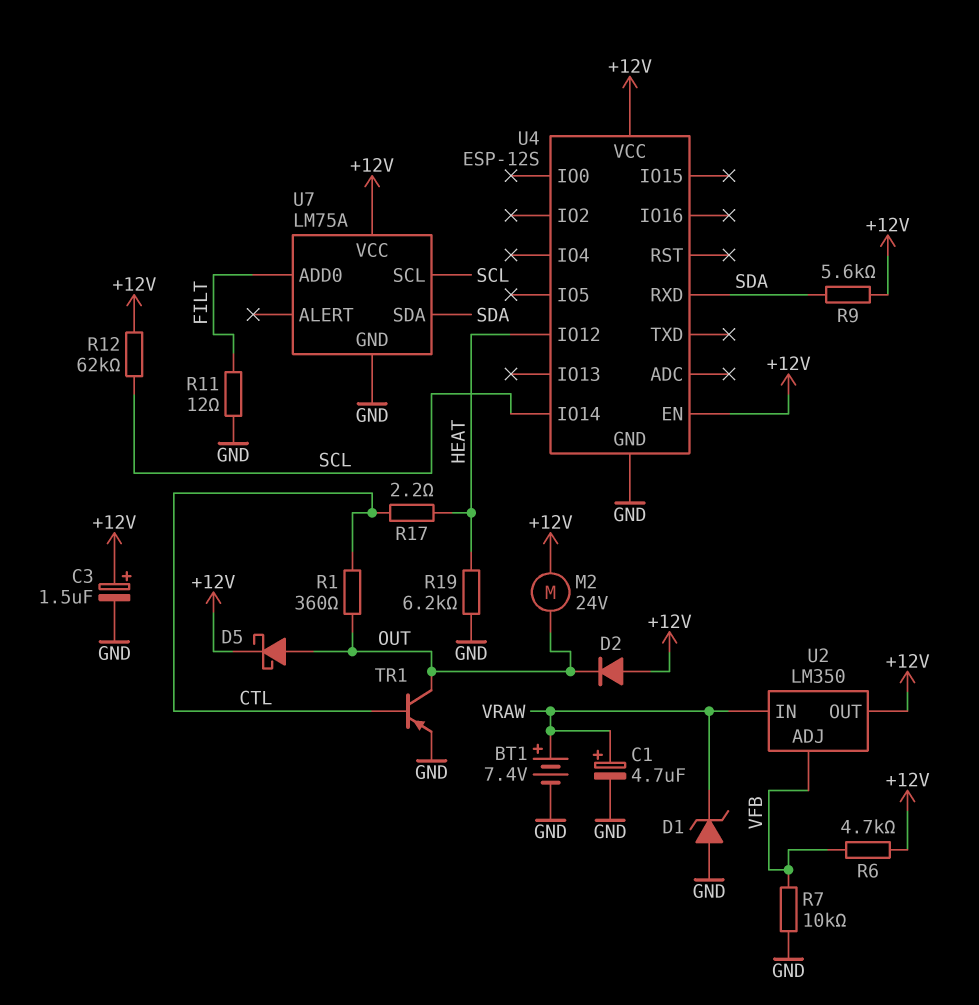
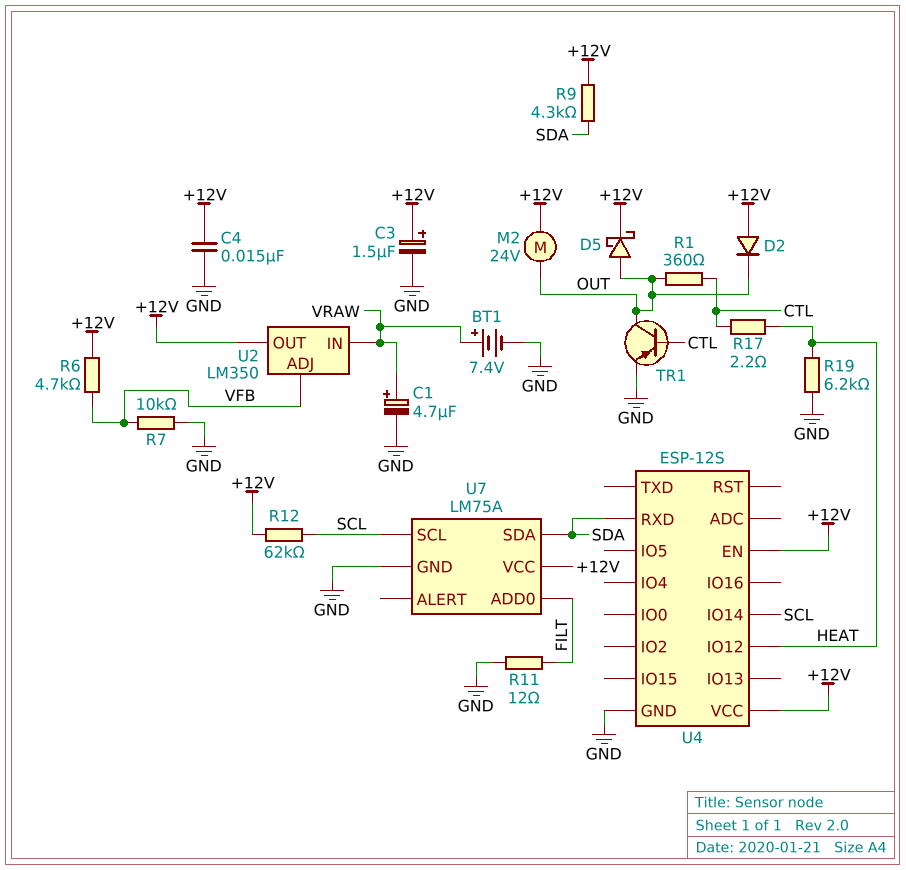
C4: none -> 15nF (+12V, GND)
D1: zener (A GND, K VRAW) -> none
R9: 5.6k (+12V, SDA) -> 4.3k (+12V, SDA)

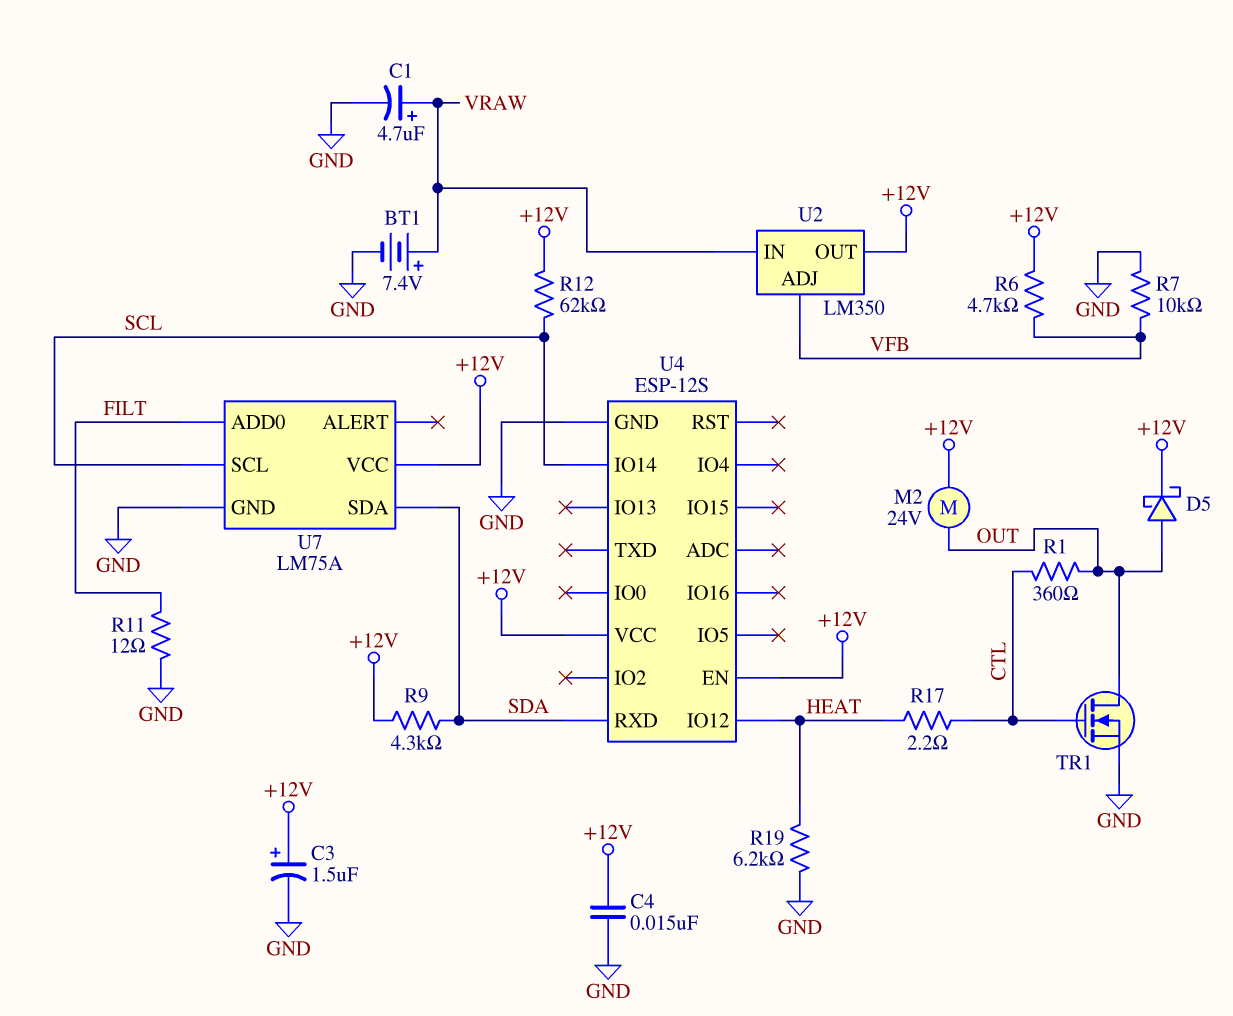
D2: diode (A +12V, K OUT) -> none
TR1: PNP (B CTL, C OUT, E GND) -> NMOS (G CTL, D OUT, S GND)

